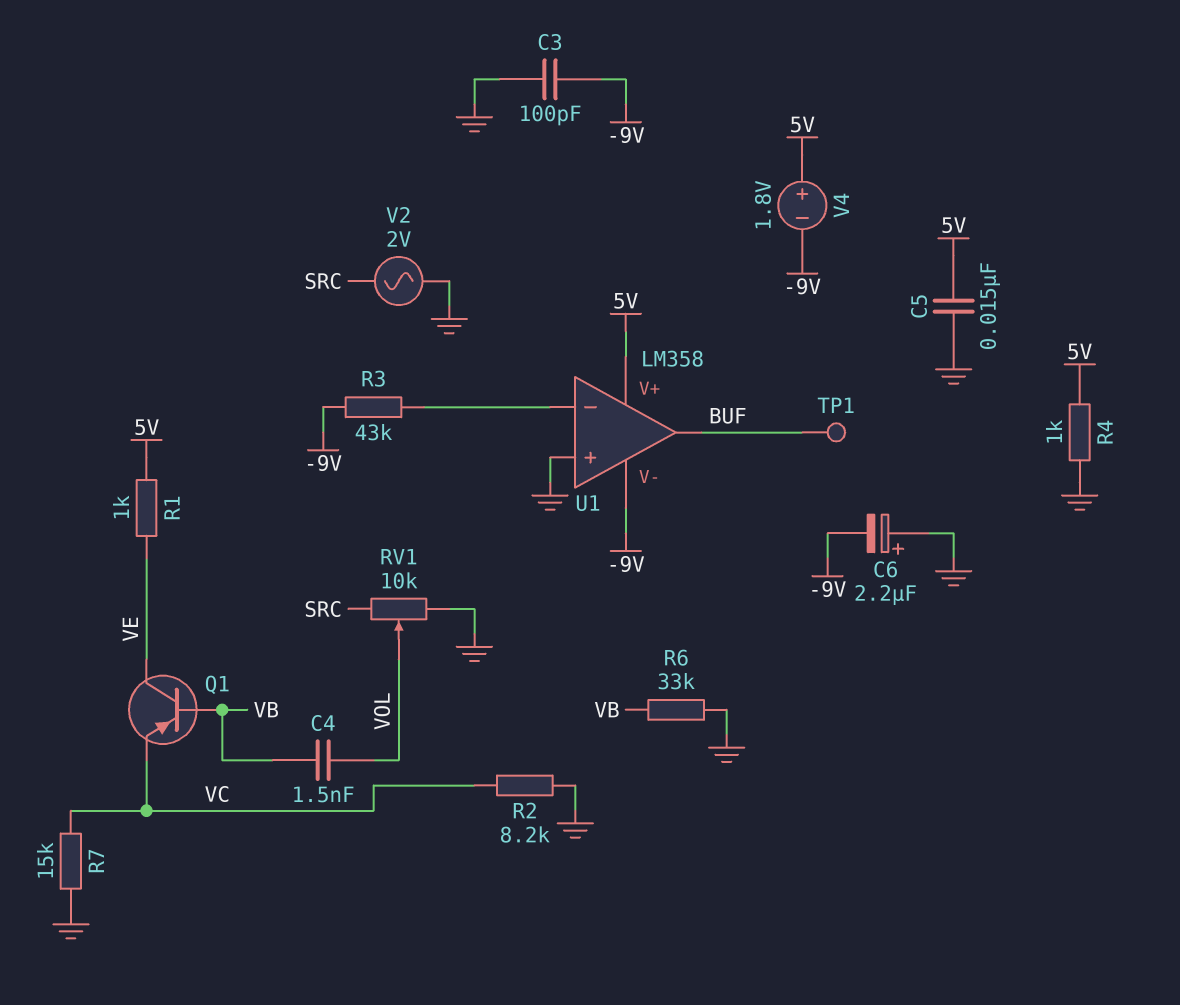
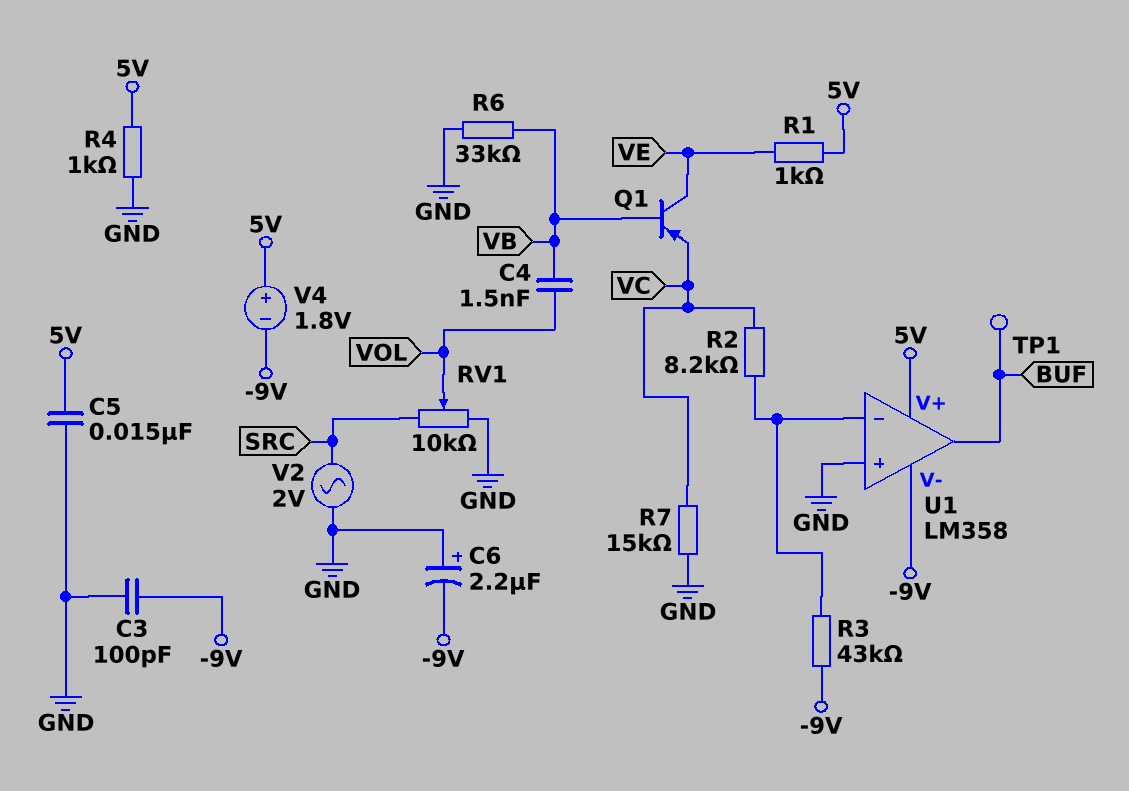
R2: 8.2k (GND, VC) -> 8.2k (U1/in-, VC)

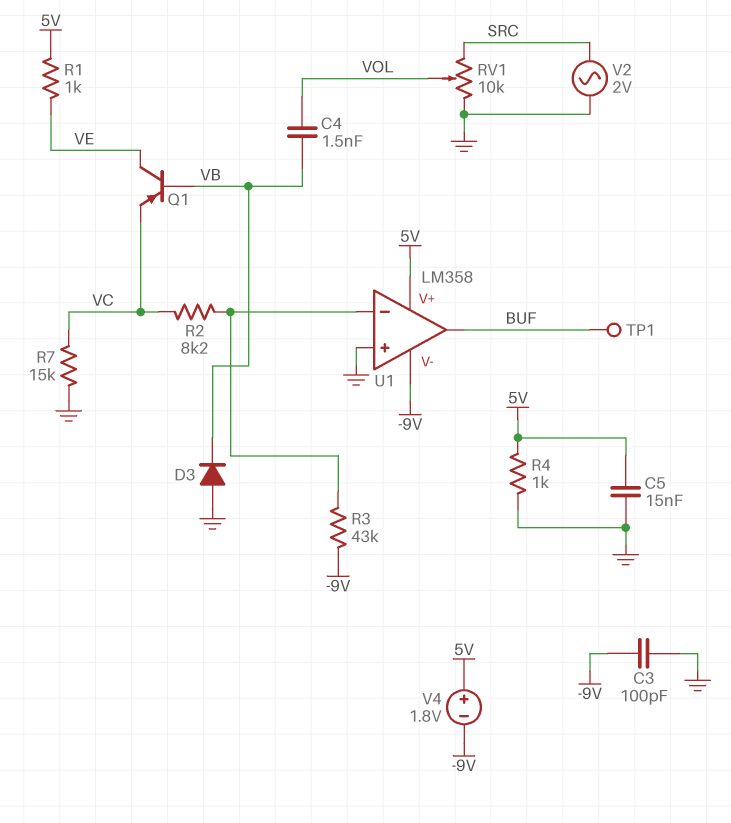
C6: 2.2uF (plus GND, minus -9V) -> none
D3: none -> diode (A GND, K VB)
R6: 33k (GND, VB) -> none

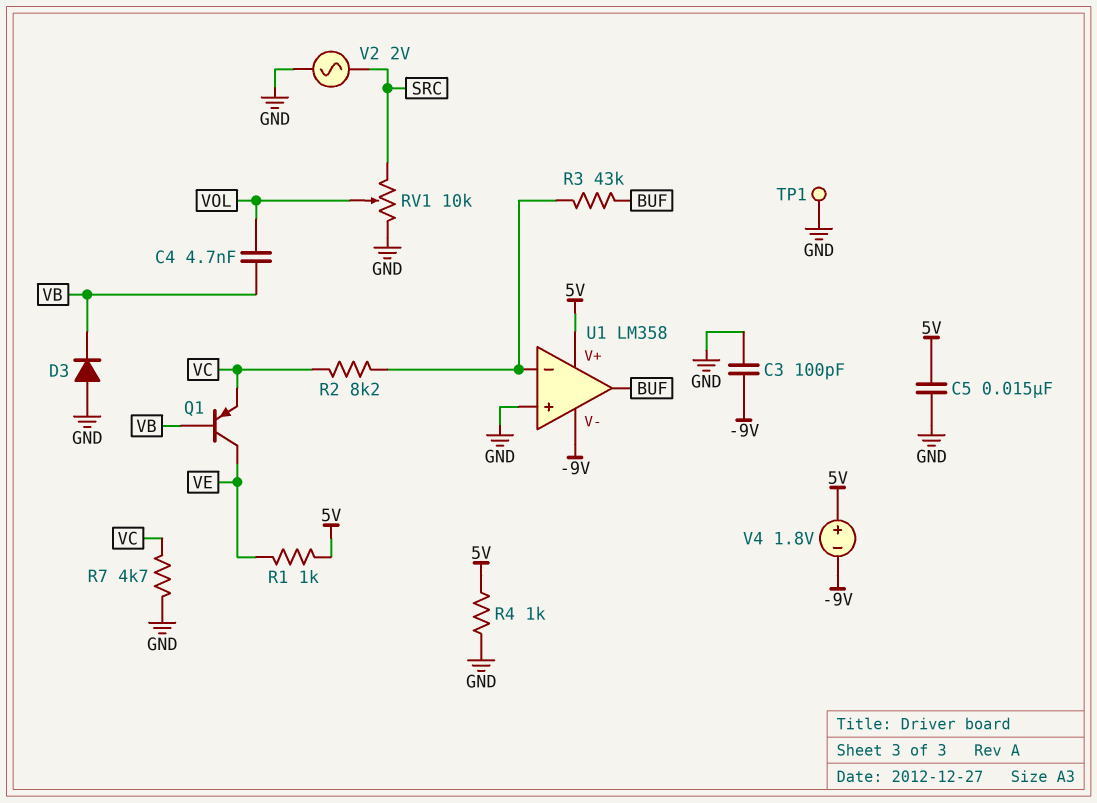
C4: 1.5nF (VB, VOL) -> 4.7nF (VB, VOL)
R3: 43k (-9V, U1/in-) -> 43k (BUF, U1/in-)
R7: 15k (GND, VC) -> 4.7k (GND, VC)
TP1: test point (BUF) -> test point (GND)

